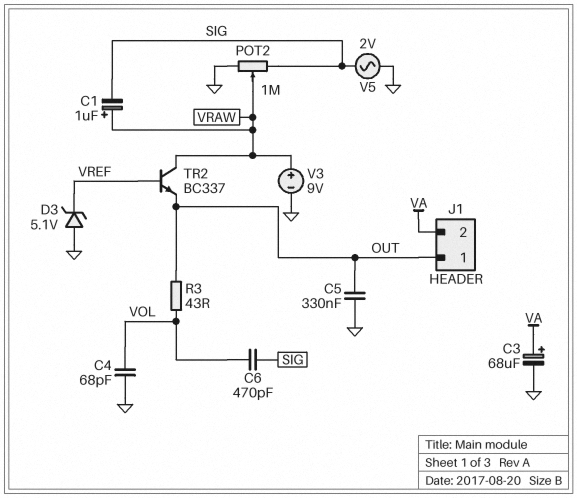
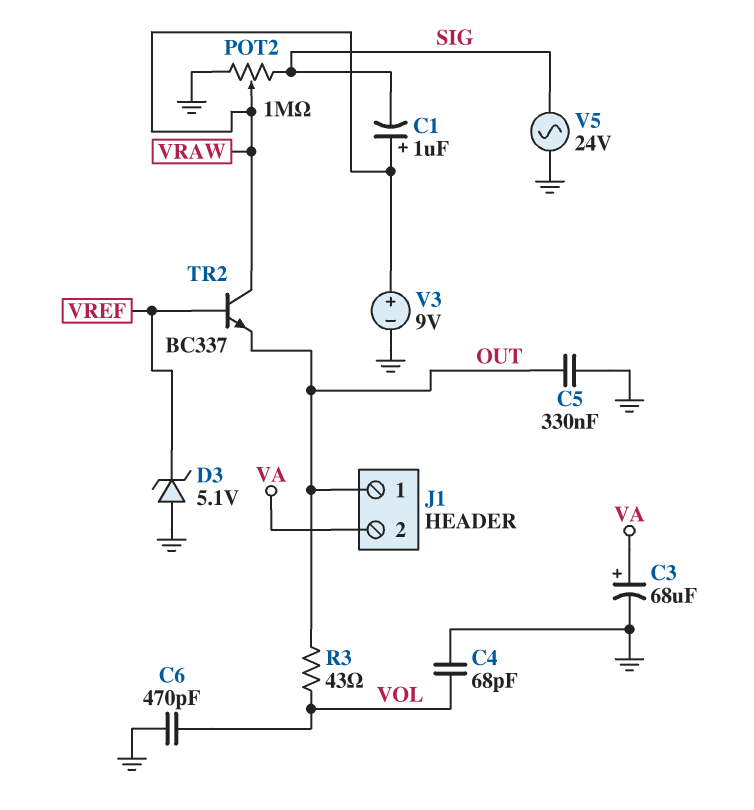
C6: 470pF (SIG, VOL) -> 470pF (GND, VOL)
V5: AC 2V (GND, SIG) -> AC 24V (GND, SIG)

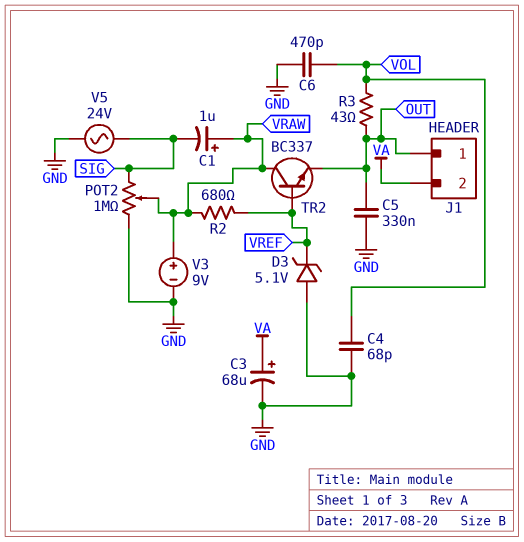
R2: none -> 680 (VRAW, VREF)

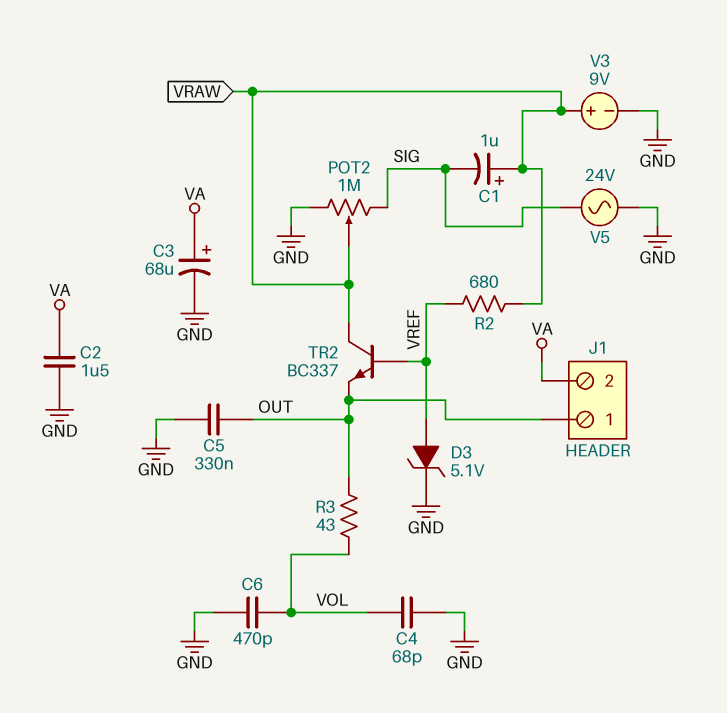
C2: none -> 1.5uF (GND, VA)
D3: zener 5.1V (A GND, K VREF) -> zener 5.1V (A VREF, K GND)

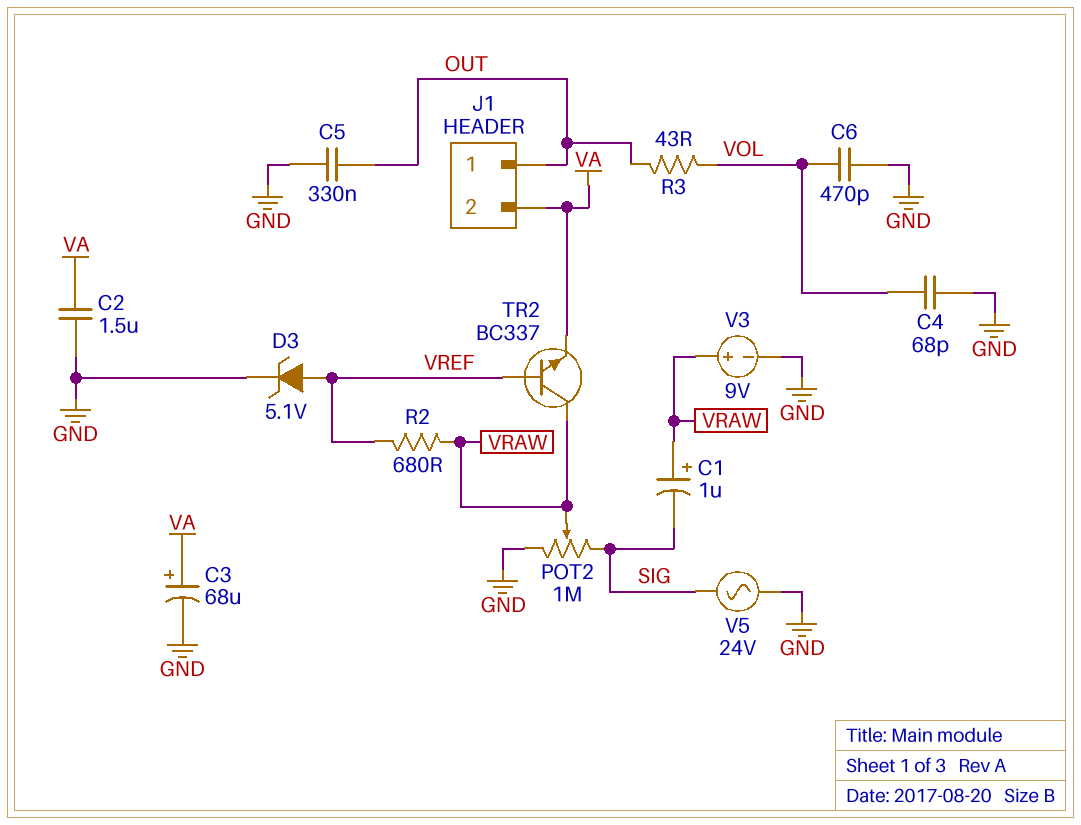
TR2: NPN BC337 (B VREF, C VRAW, E OUT) -> NPN BC337 (B VREF, C VRAW, E VA)

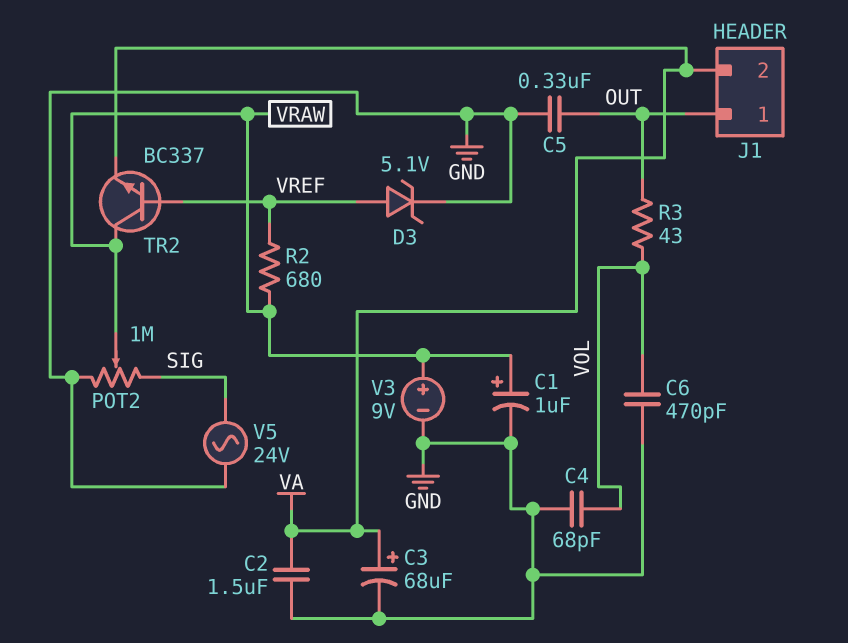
C1: 1uF (plus VRAW, minus SIG) -> 1uF (plus VRAW, minus GND)

